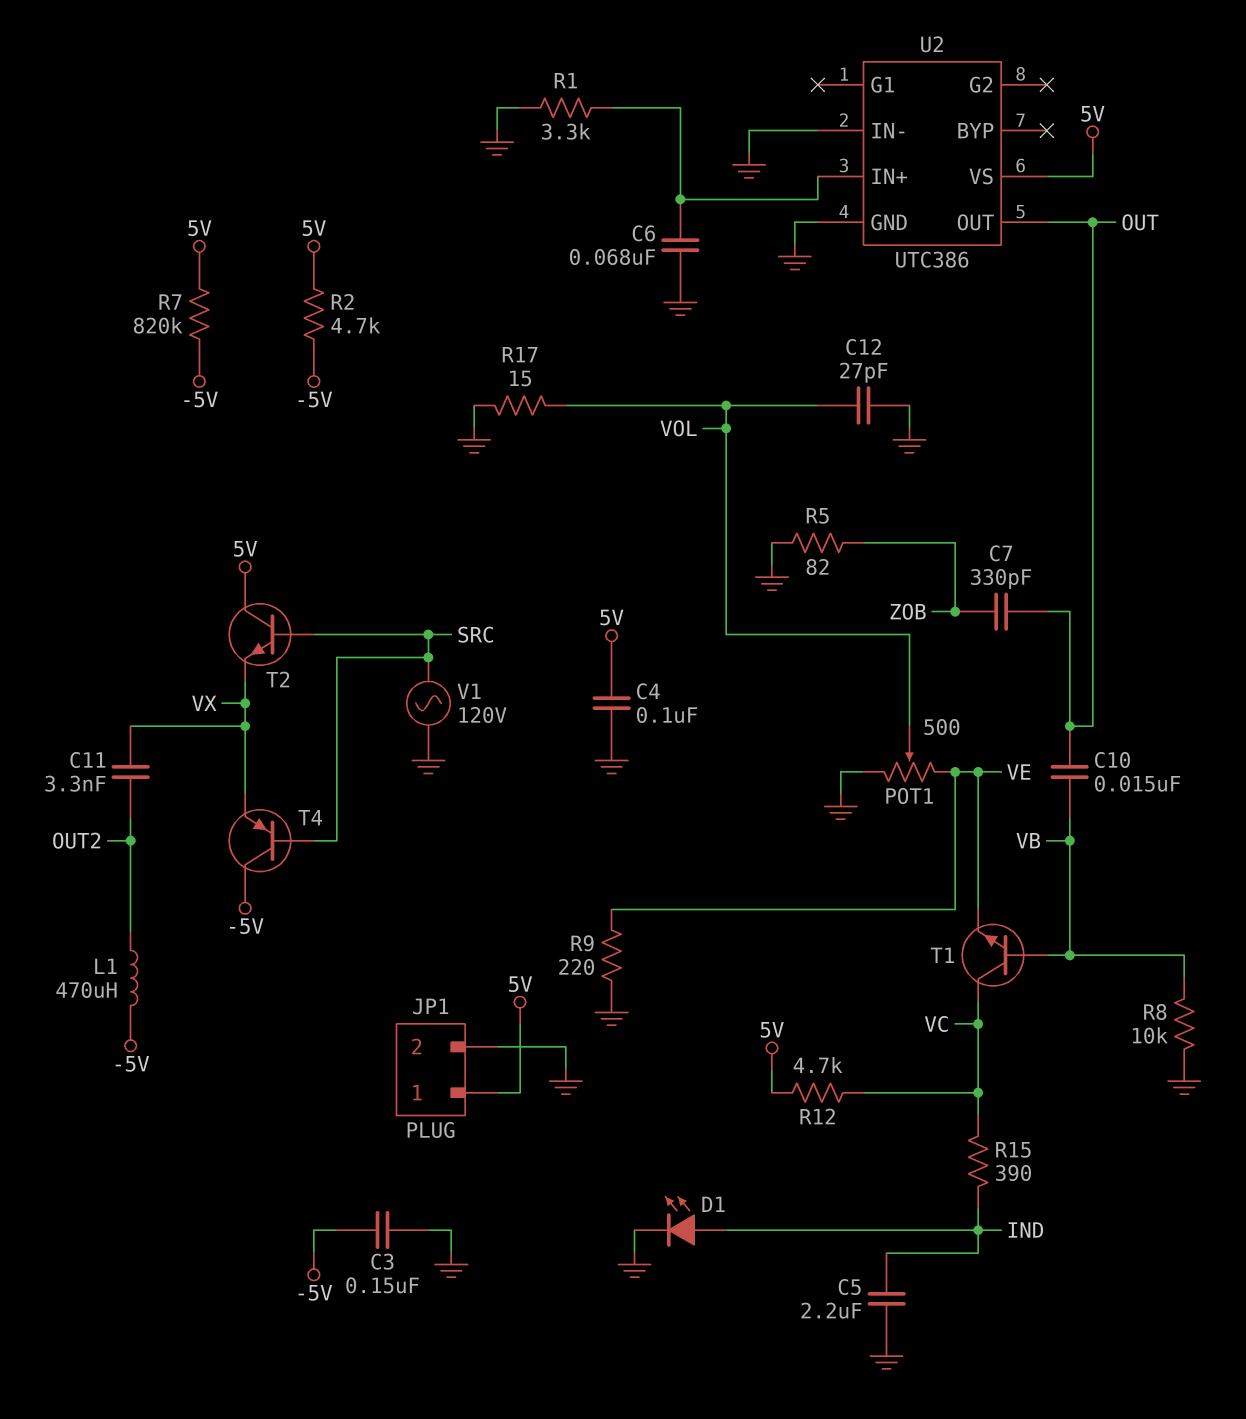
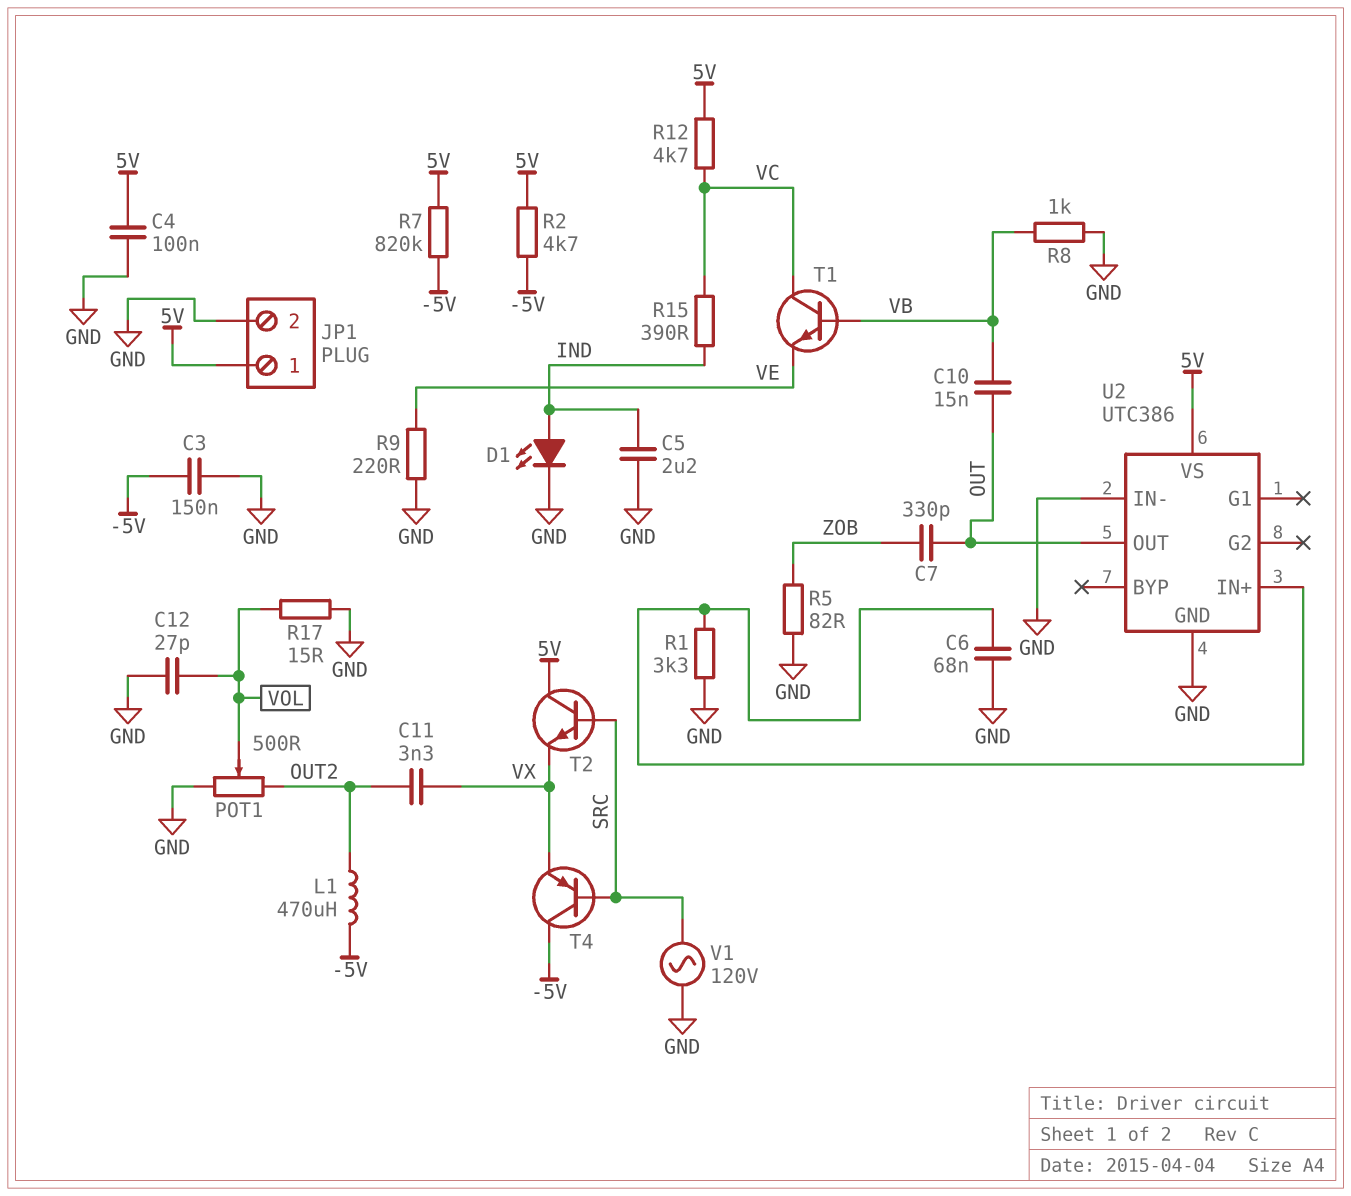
POT1: 500 (GND, VE, wiper VOL) -> 500 (GND, OUT2, wiper VOL)
R8: 10k (GND, VB) -> 1k (GND, VB)

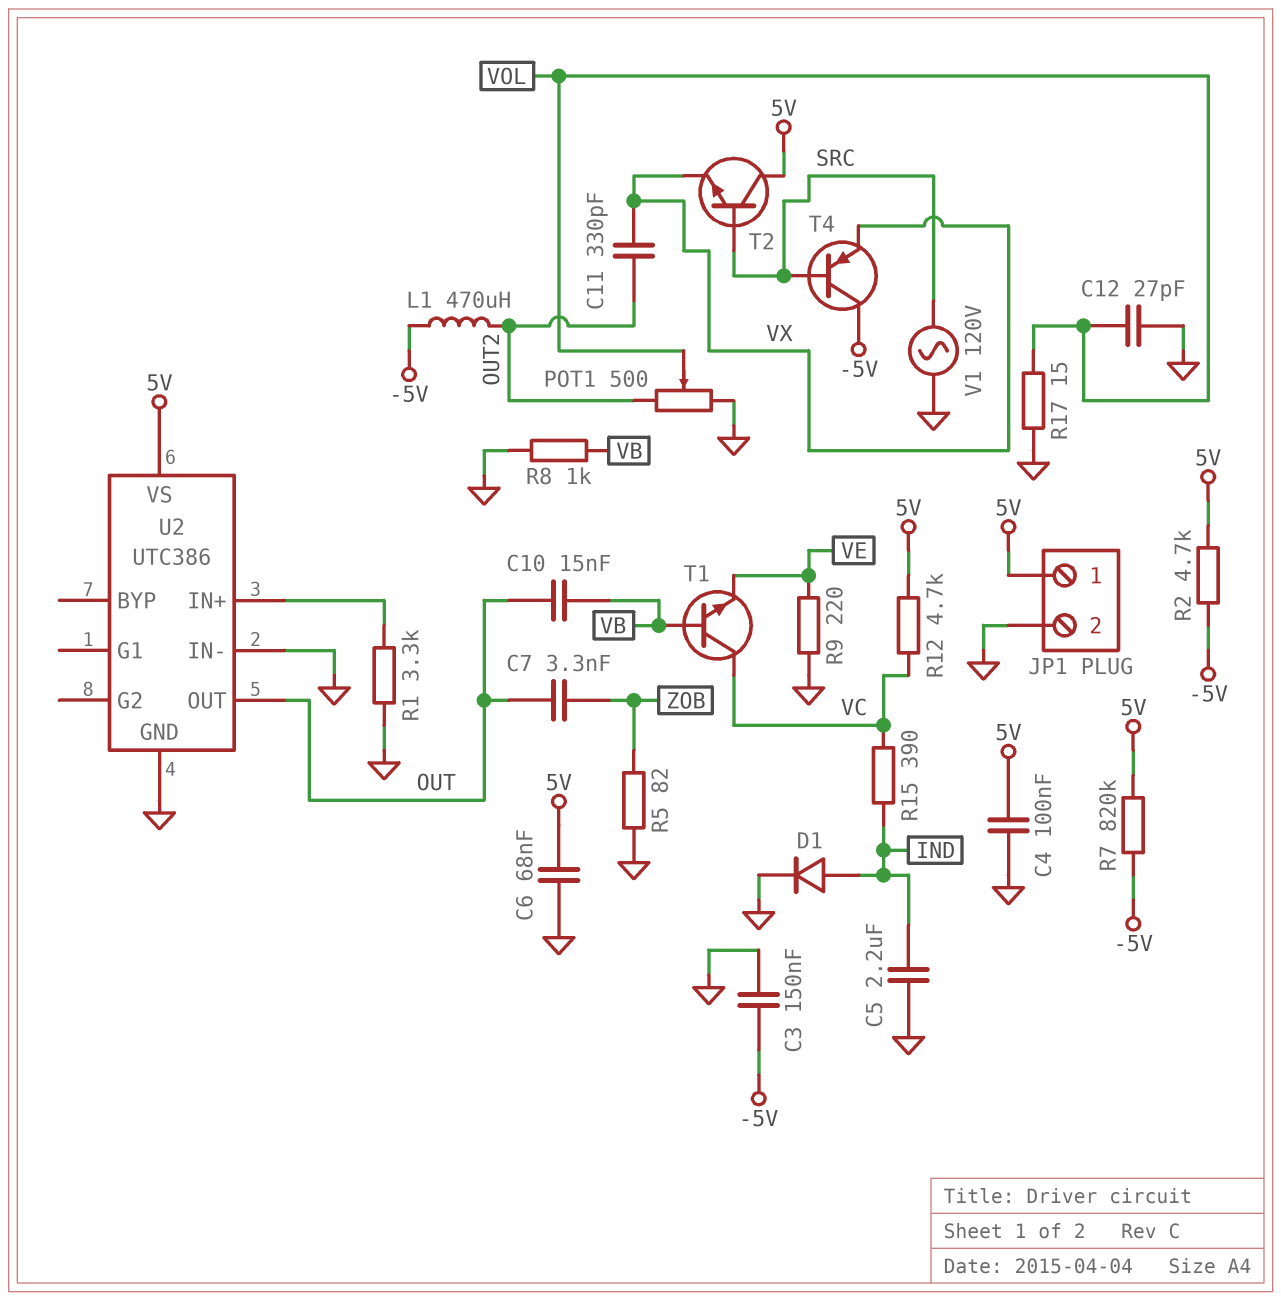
C6: 68nF (GND, U2/IN+) -> 68nF (5V, GND)
C7: 330pF (OUT, ZOB) -> 3.3nF (OUT, ZOB)
C11: 3.3nF (OUT2, VX) -> 330pF (OUT2, VX)
D1: LED (A IND, K GND) -> diode (A IND, K GND)

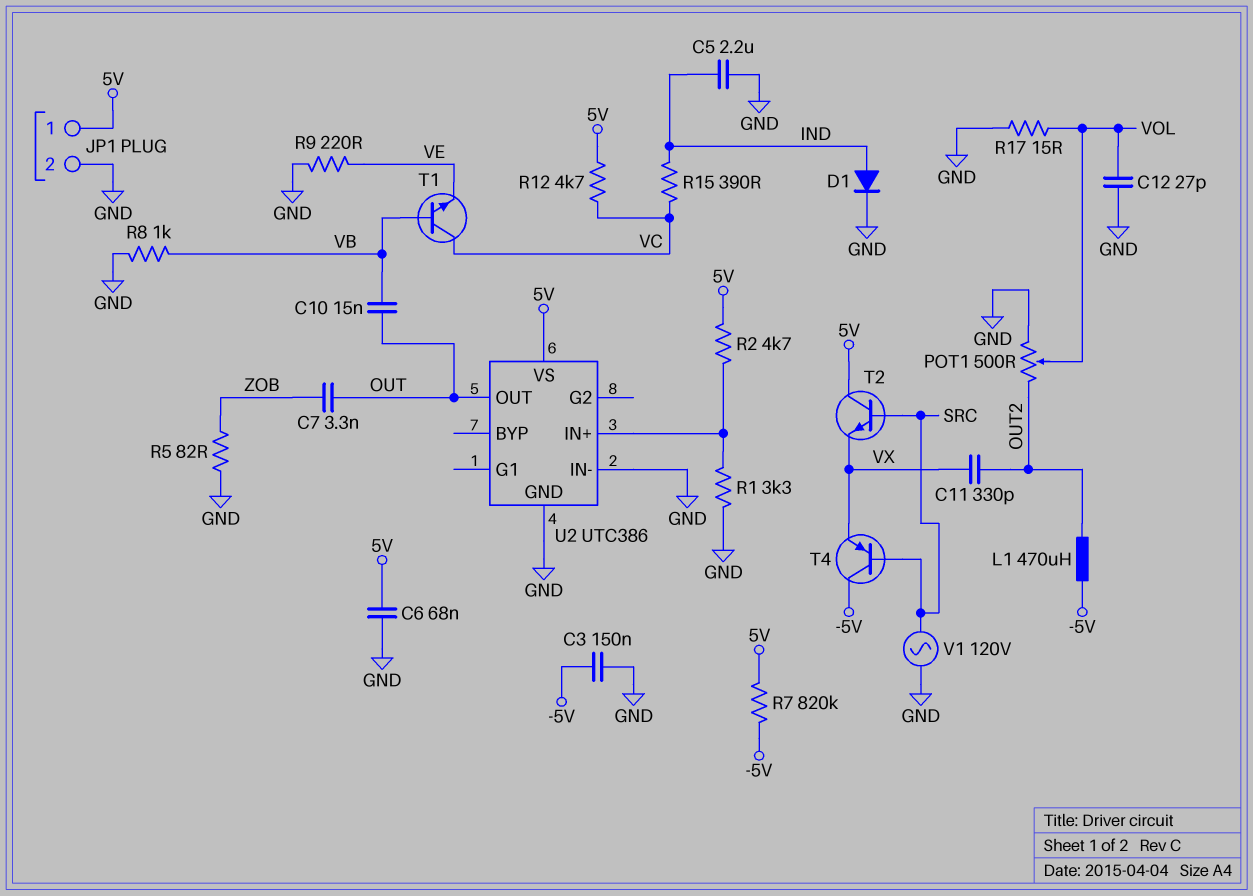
C4: 100nF (5V, GND) -> none
R2: 4.7k (-5V, 5V) -> 4.7k (5V, U2/IN+)

